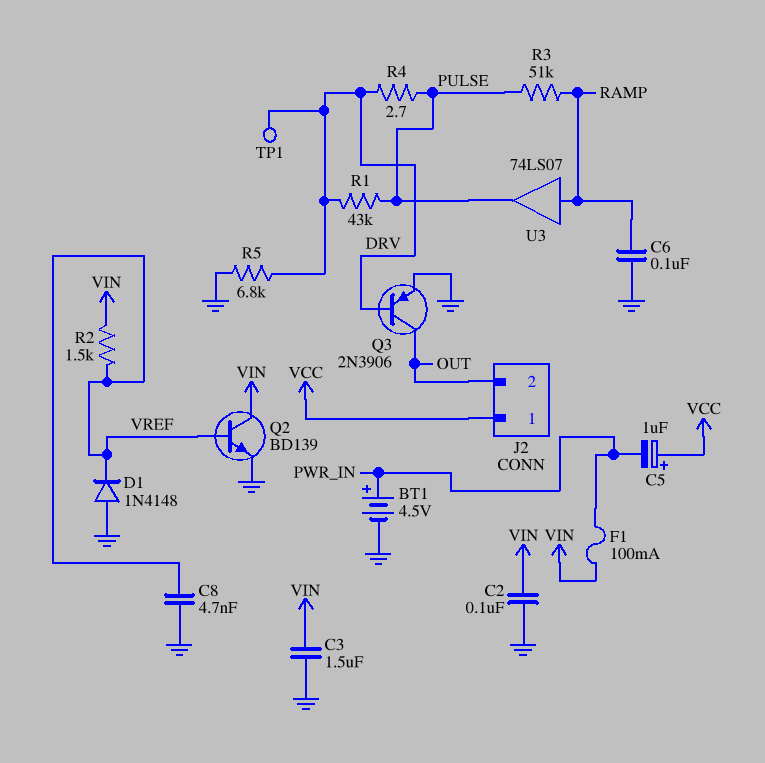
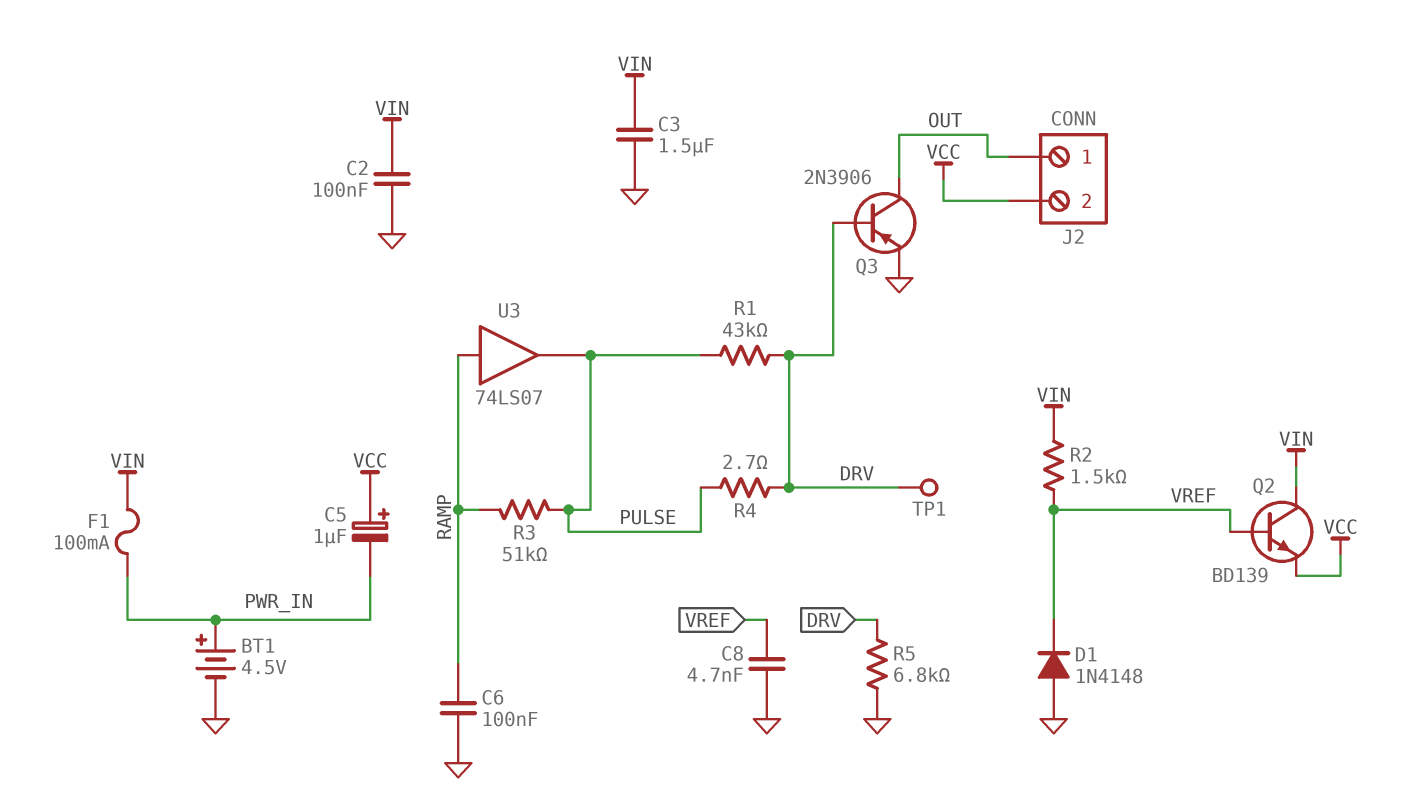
J2 pin 1: VCC -> OUT
J2 pin 2: OUT -> VCC
Q2: NPN BD139 (B VREF, C VIN, E GND) -> NPN BD139 (B VREF, C VIN, E VCC)

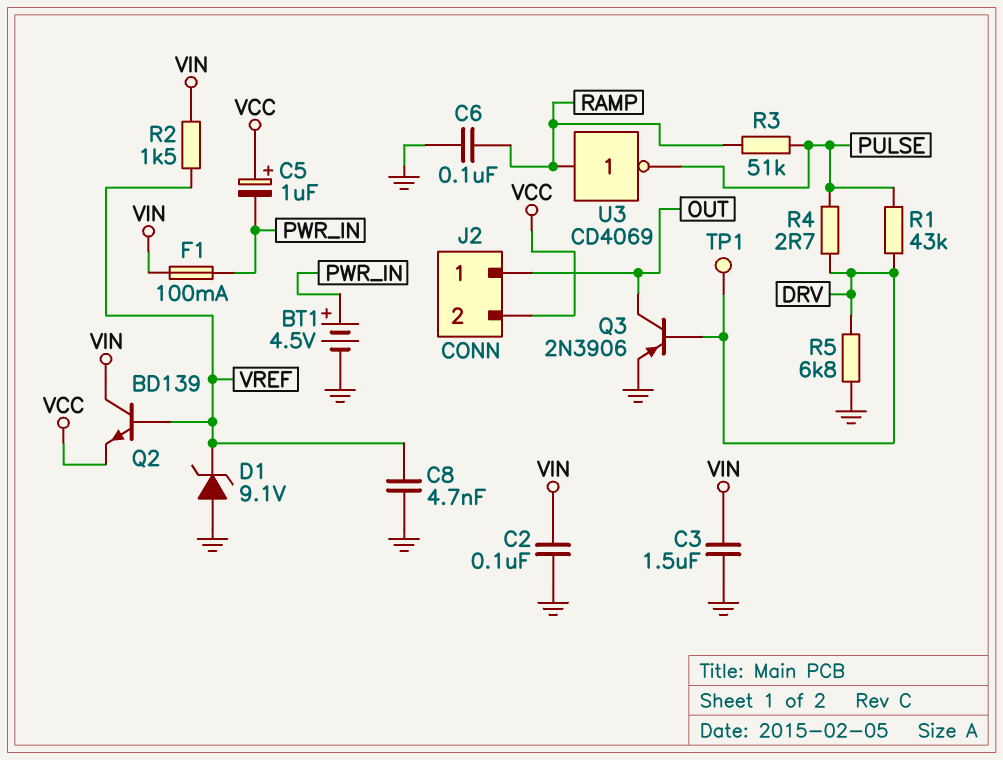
D1: diode 1N4148 (A GND, K VREF) -> zener 9.1V (A GND, K VREF)
U3: buffer 74LS07 (in RAMP, out PULSE) -> NOT CD4069 (in RAMP, out PULSE)

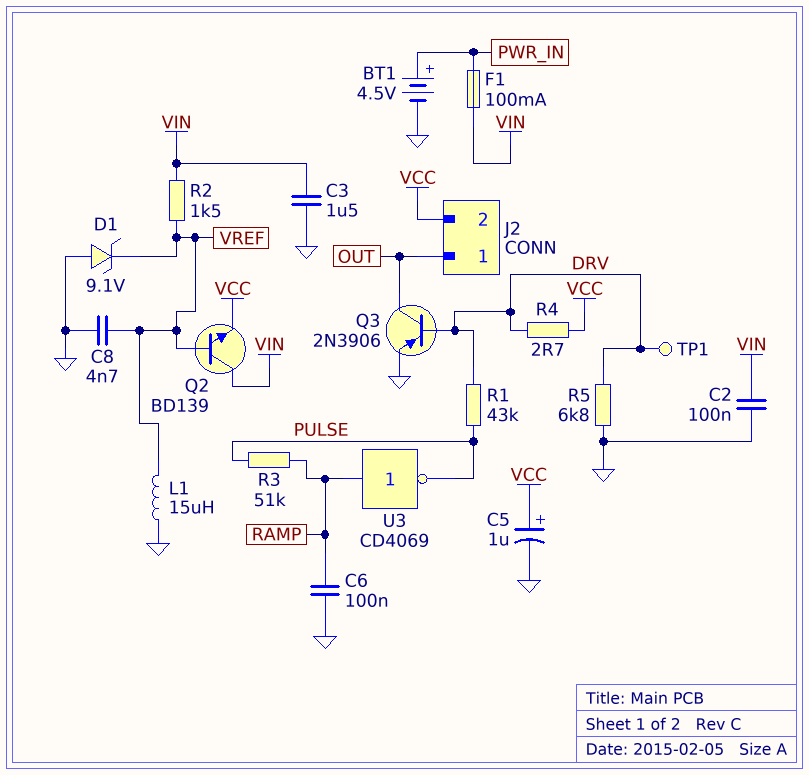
C5: 1uF (plus VCC, minus PWR_IN) -> 1uF (plus VCC, minus GND)
L1: none -> 15uH (GND, VREF)
R4: 2.7 (DRV, PULSE) -> 2.7 (DRV, VCC)

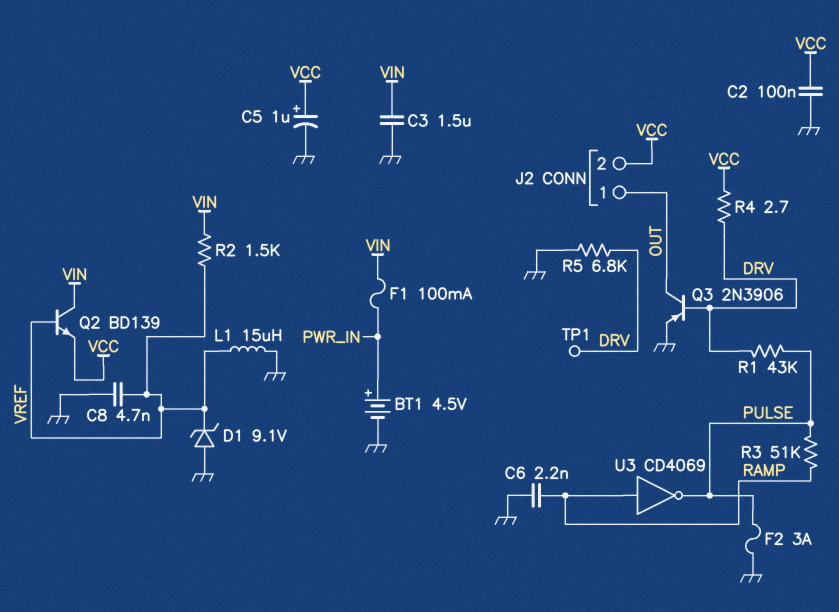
C2: 100nF (GND, VIN) -> 100nF (GND, VCC)
C6: 100nF (GND, RAMP) -> 2.2nF (GND, RAMP)
F2: none -> 3A (GND, PULSE)

